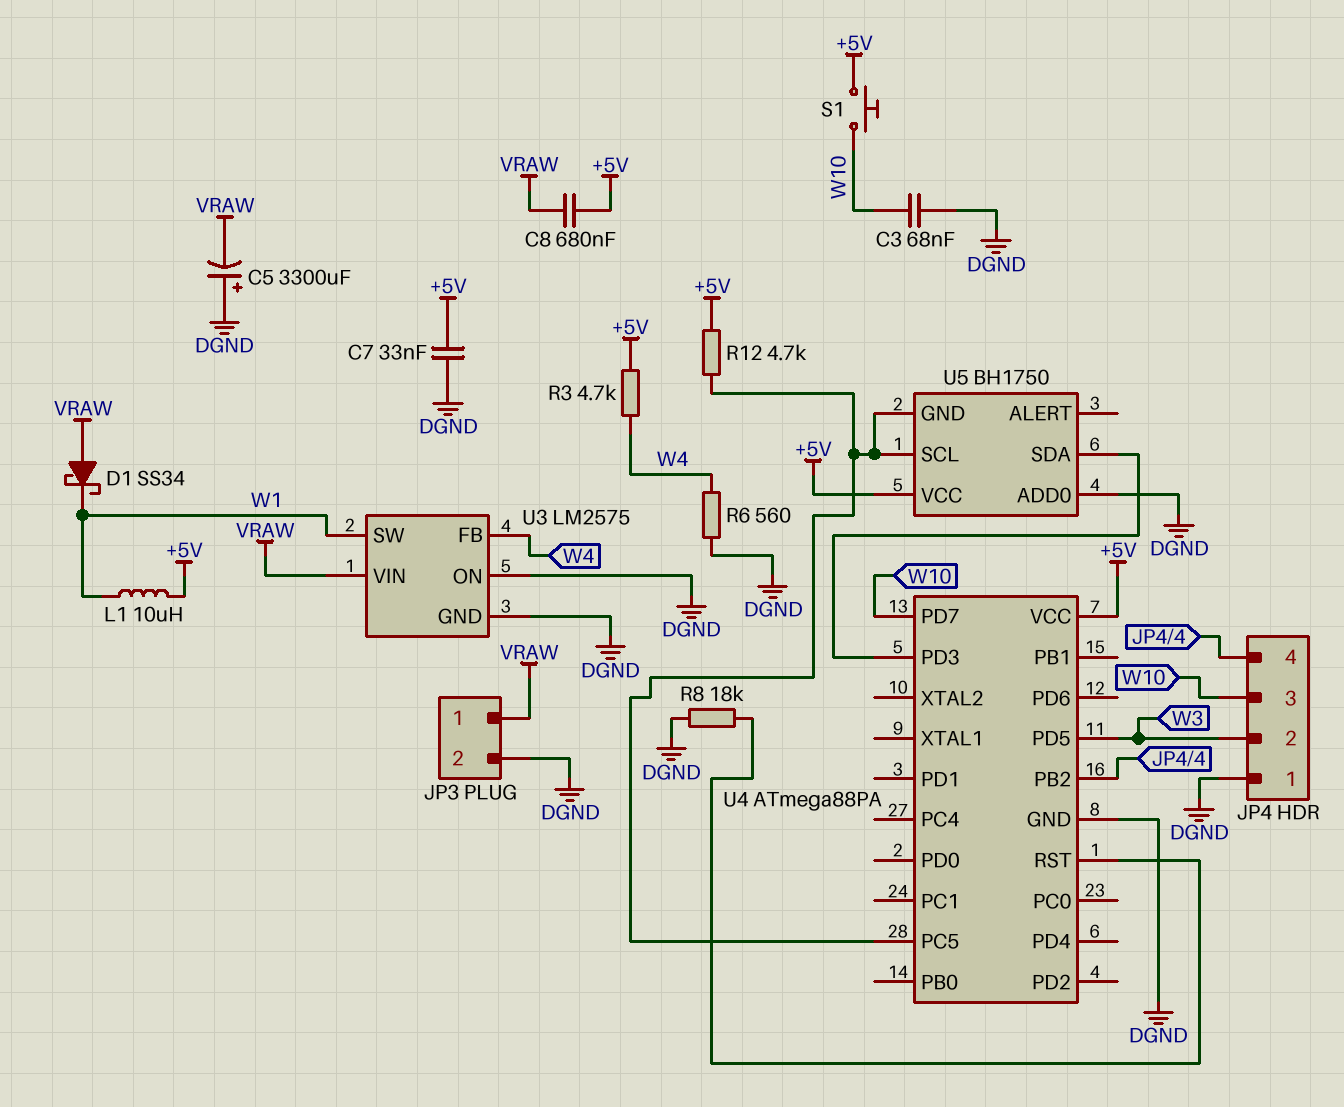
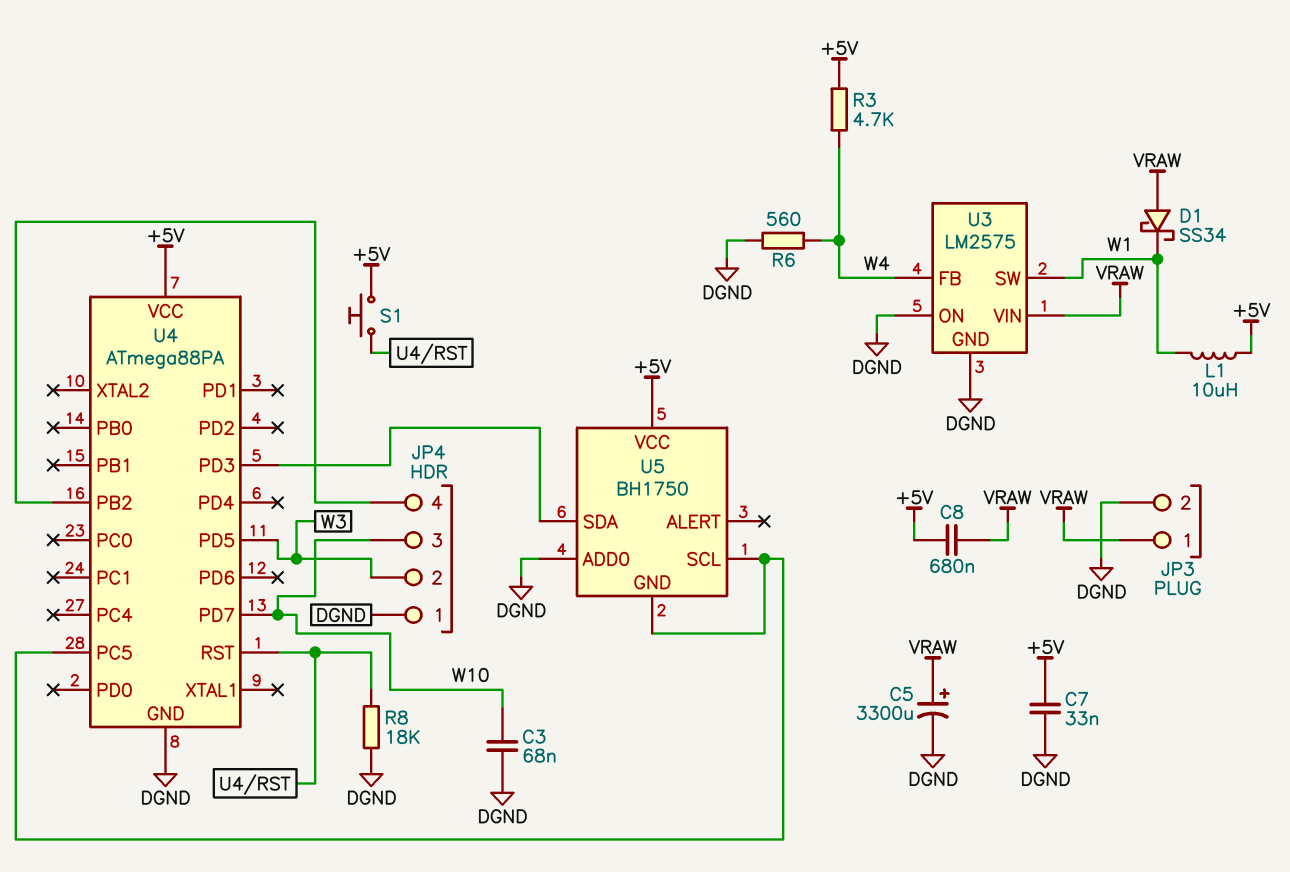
C5: 3300uF (plus DGND, minus VRAW) -> 3300uF (plus VRAW, minus DGND)
R12: 4.7k (+5V, U4/PC5) -> none
S1: button (+5V, W10) -> button (+5V, U4/RST)

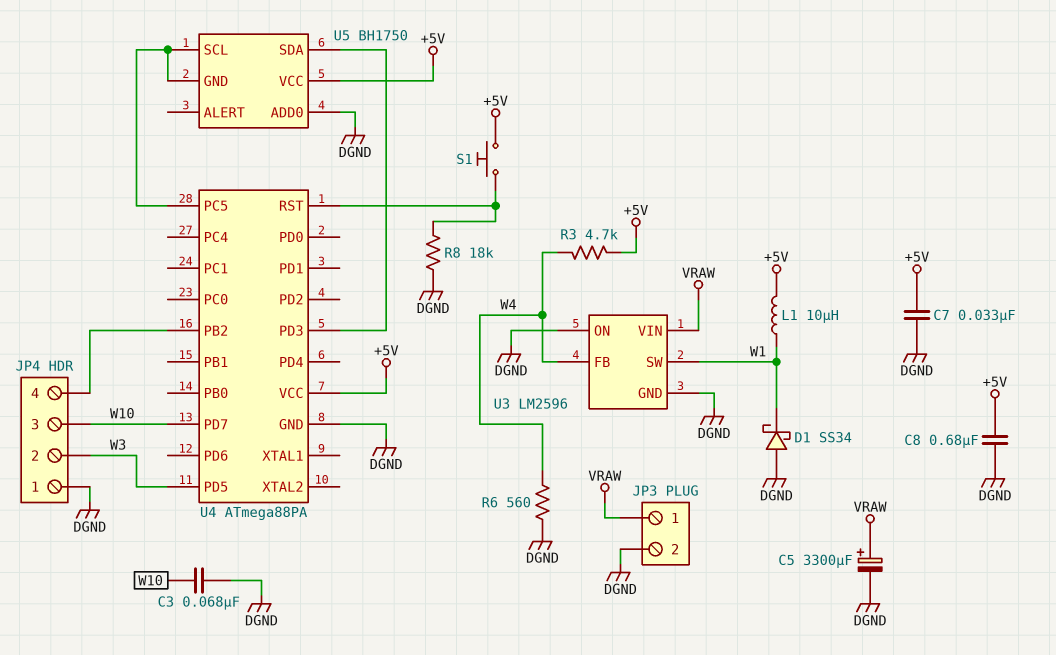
C8: 680nF (+5V, VRAW) -> 680nF (+5V, DGND)
D1: schottky SS34 (A VRAW, K W1) -> schottky SS34 (A DGND, K W1)
U3: LM2575 -> LM2596

